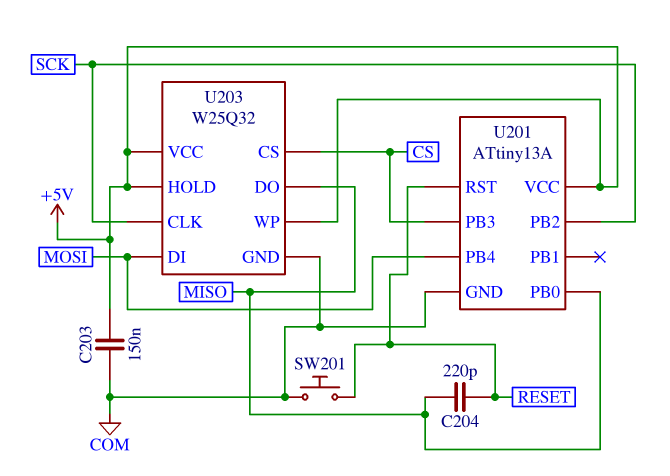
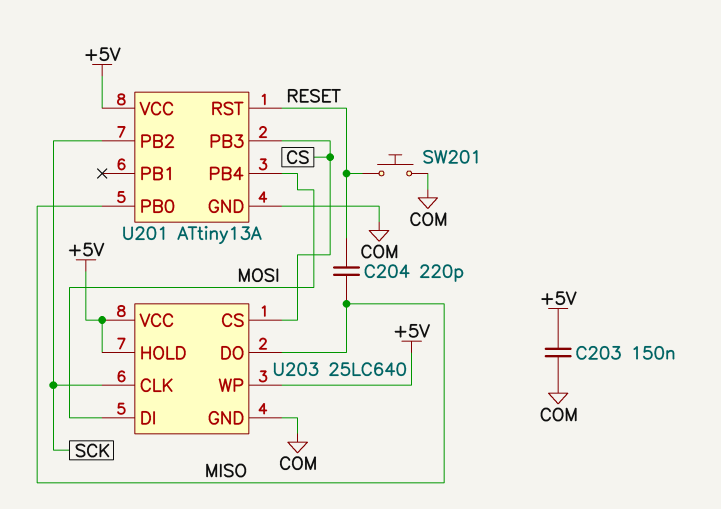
U203: W25Q32 -> 25LC640

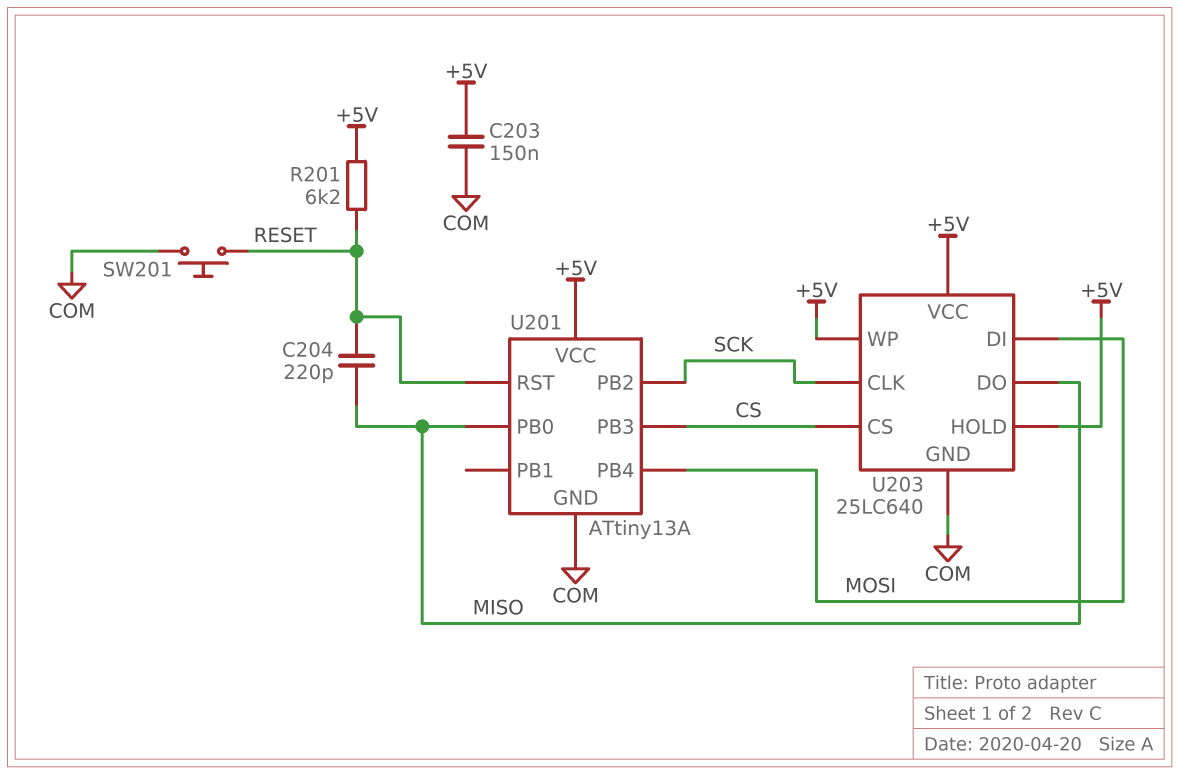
R201: none -> 6.2k (+5V, RESET)

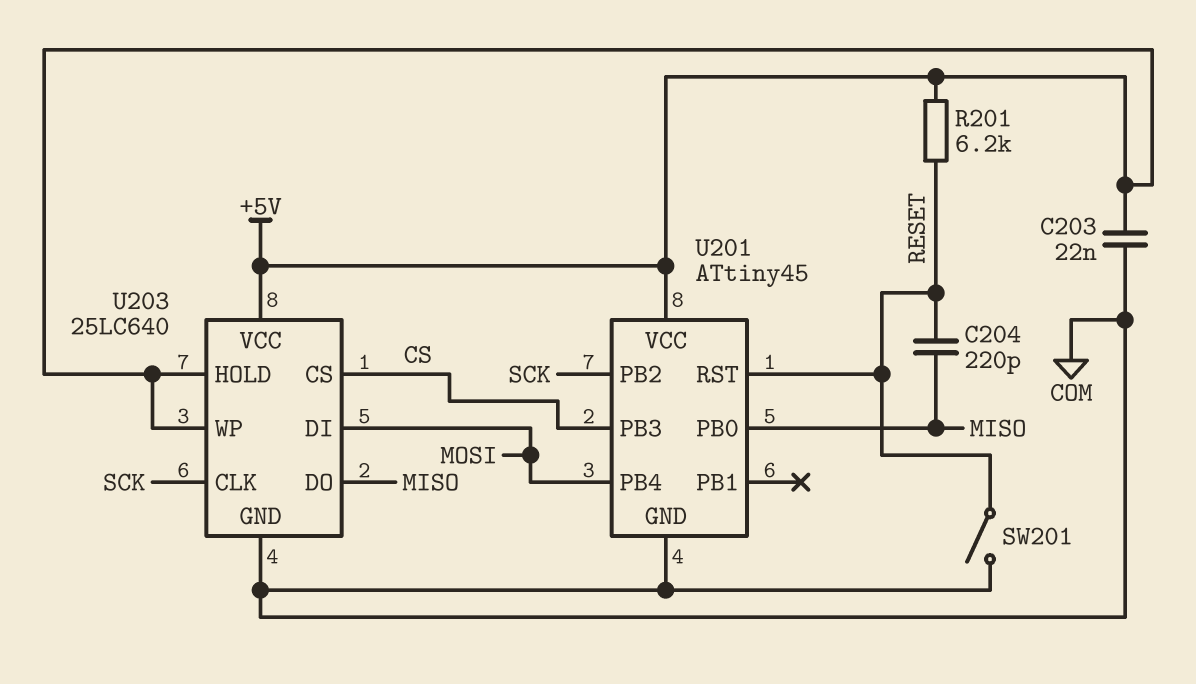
C203: 150nF (+5V, COM) -> 22nF (+5V, COM)
SW201: button (COM, RESET) -> switch (COM, RESET)
U201: ATtiny13A -> ATtiny45

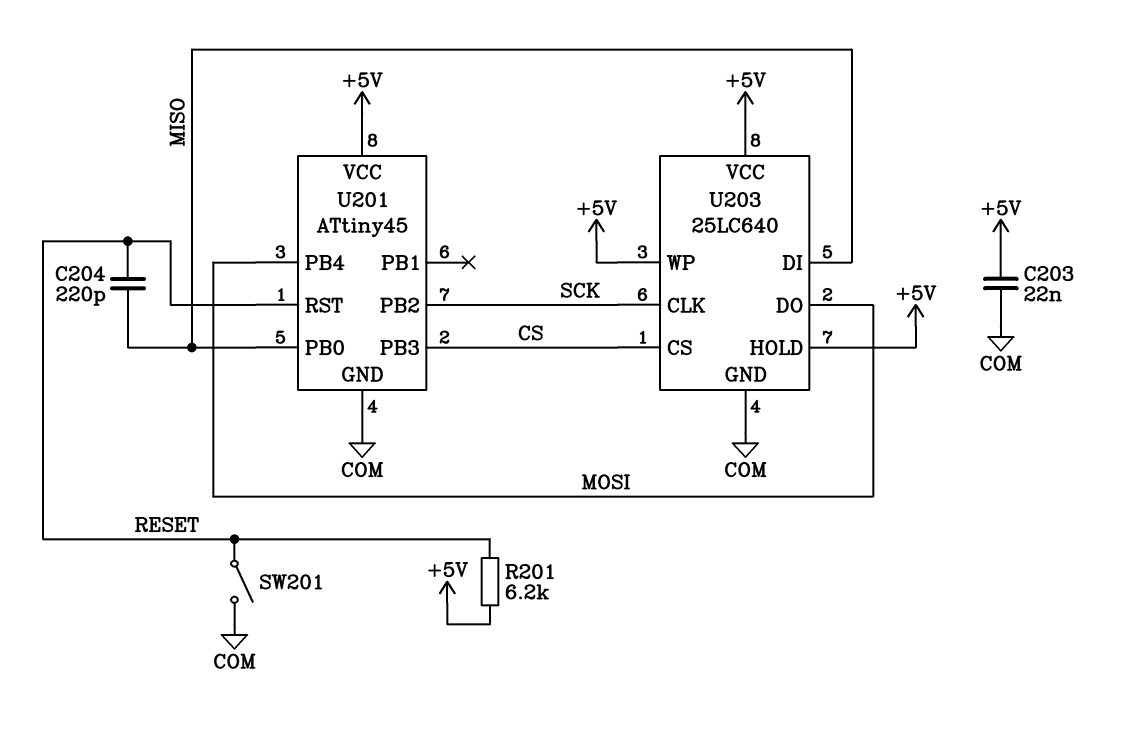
U203 pin DI: MOSI -> MISO
U203 pin DO: MISO -> MOSI

